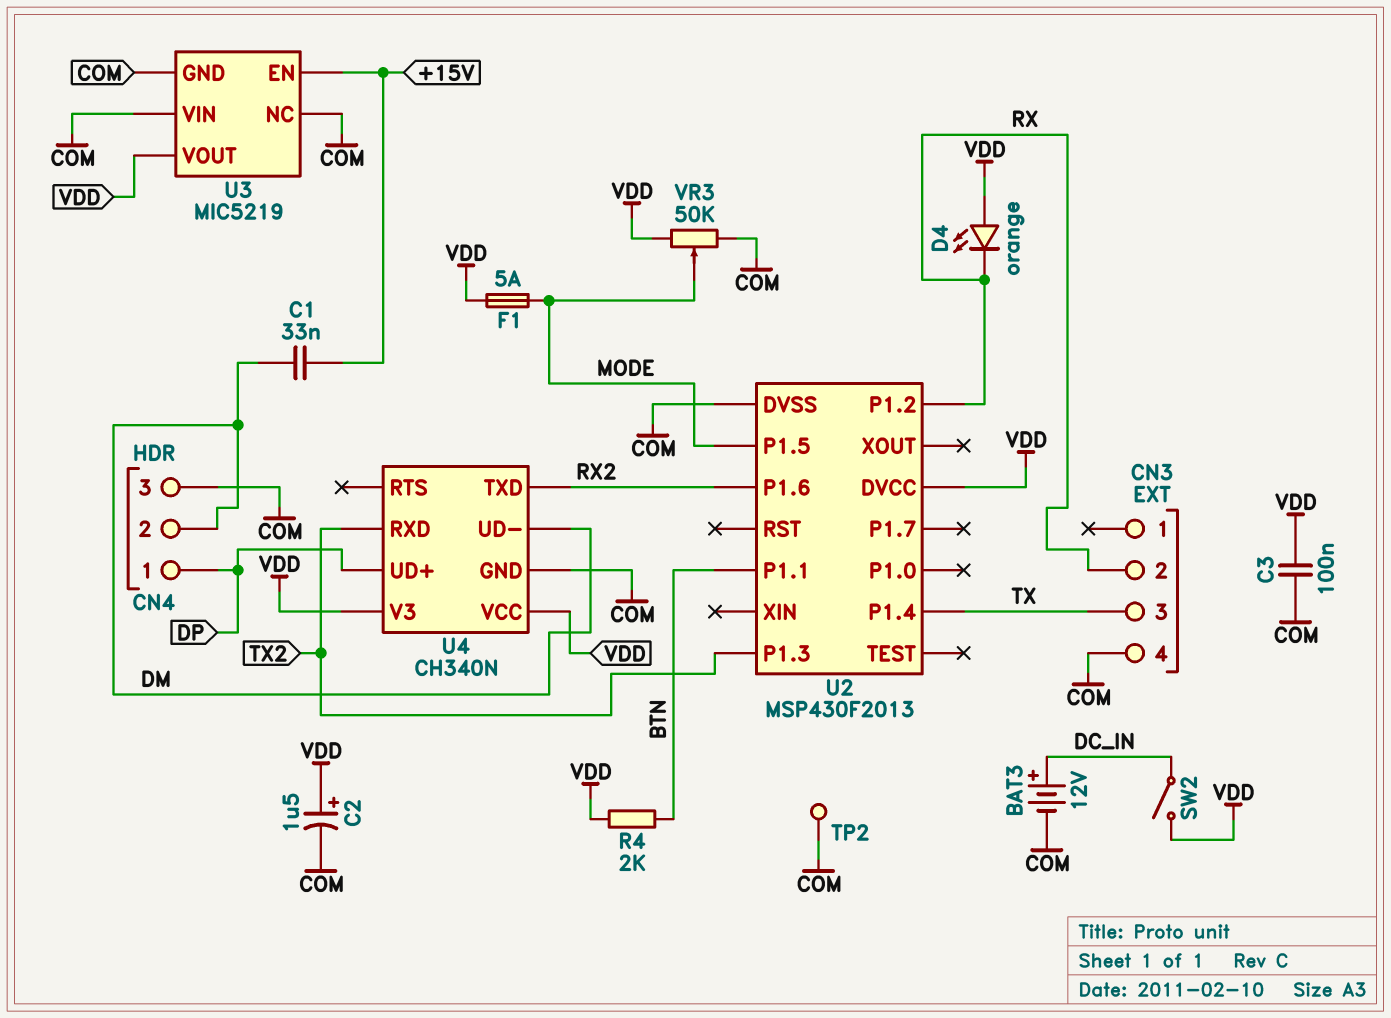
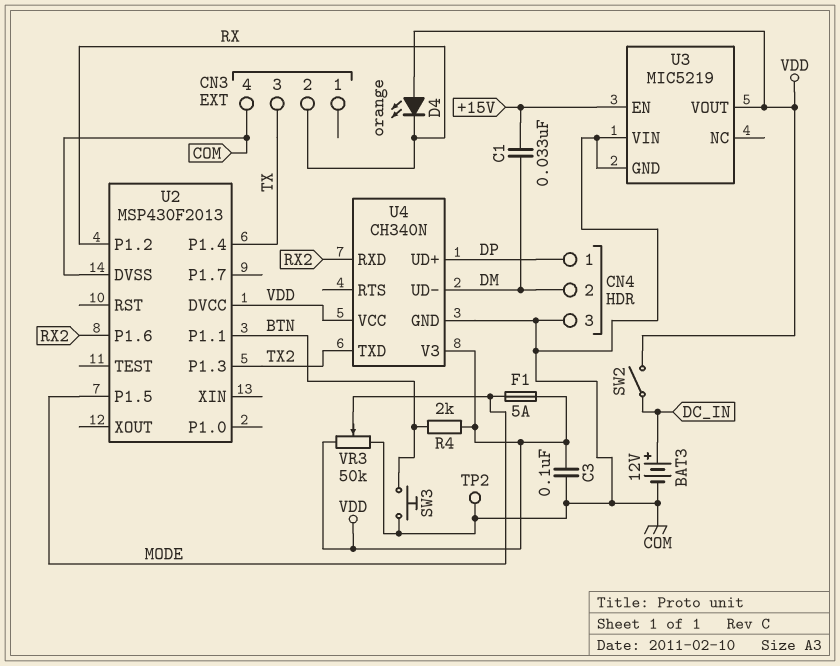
C2: 1.5uF (plus VDD, minus COM) -> none
SW3: none -> button (BTN, COM)
U3 pin NC: COM -> none
U4 pin RXD: TX2 -> RX2
U4 pin TXD: RX2 -> TX2

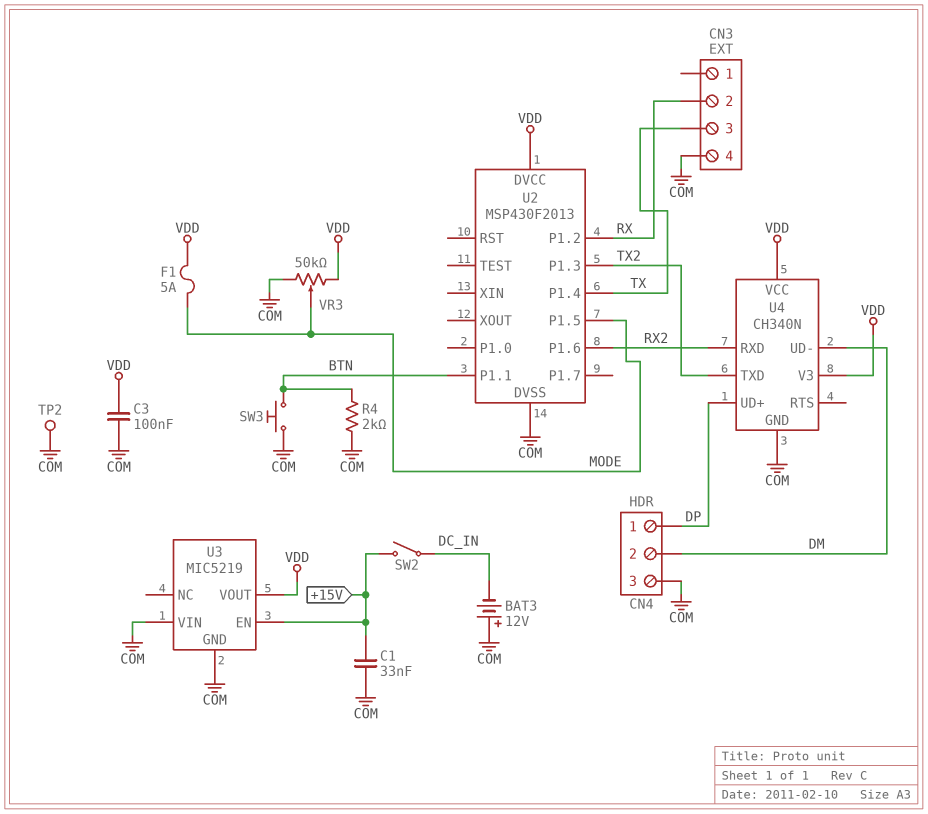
BAT3: 12V (plus DC_IN, minus COM) -> 12V (plus COM, minus DC_IN)
C1: 33nF (+15V, DM) -> 33nF (+15V, COM)
D4: LED orange (A VDD, K RX) -> none
R4: 2k (BTN, VDD) -> 2k (BTN, COM)
SW2: switch (DC_IN, VDD) -> switch (+15V, DC_IN)

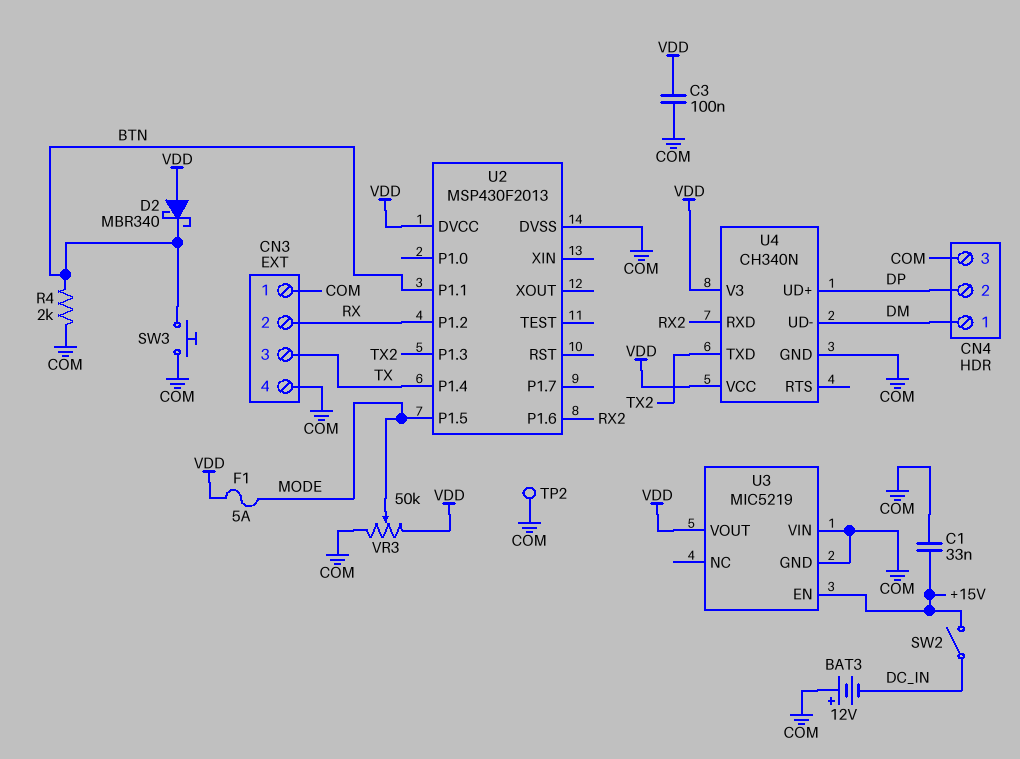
CN3 pin 1: none -> COM
CN4 pin 1: DP -> DM
CN4 pin 2: DM -> DP
D2: none -> schottky MBR340 (A VDD, K BTN)

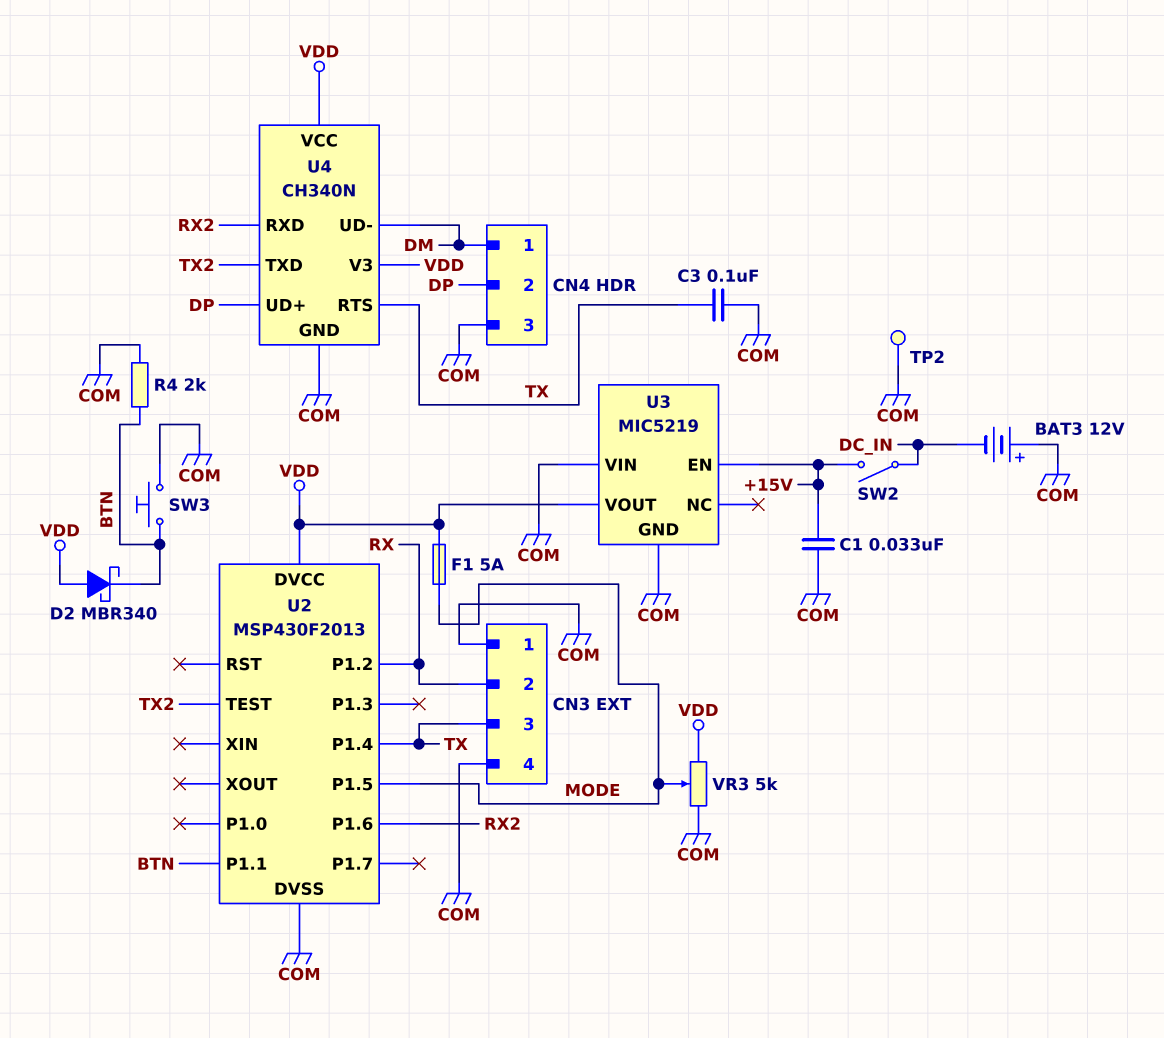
C3: 100nF (COM, VDD) -> 100nF (COM, TX)
U2 pin P1.3: TX2 -> none
U2 pin TEST: none -> TX2
U4 pin RTS: none -> TX
VR3: 50k (COM, VDD, wiper MODE) -> 5k (COM, VDD, wiper MODE)

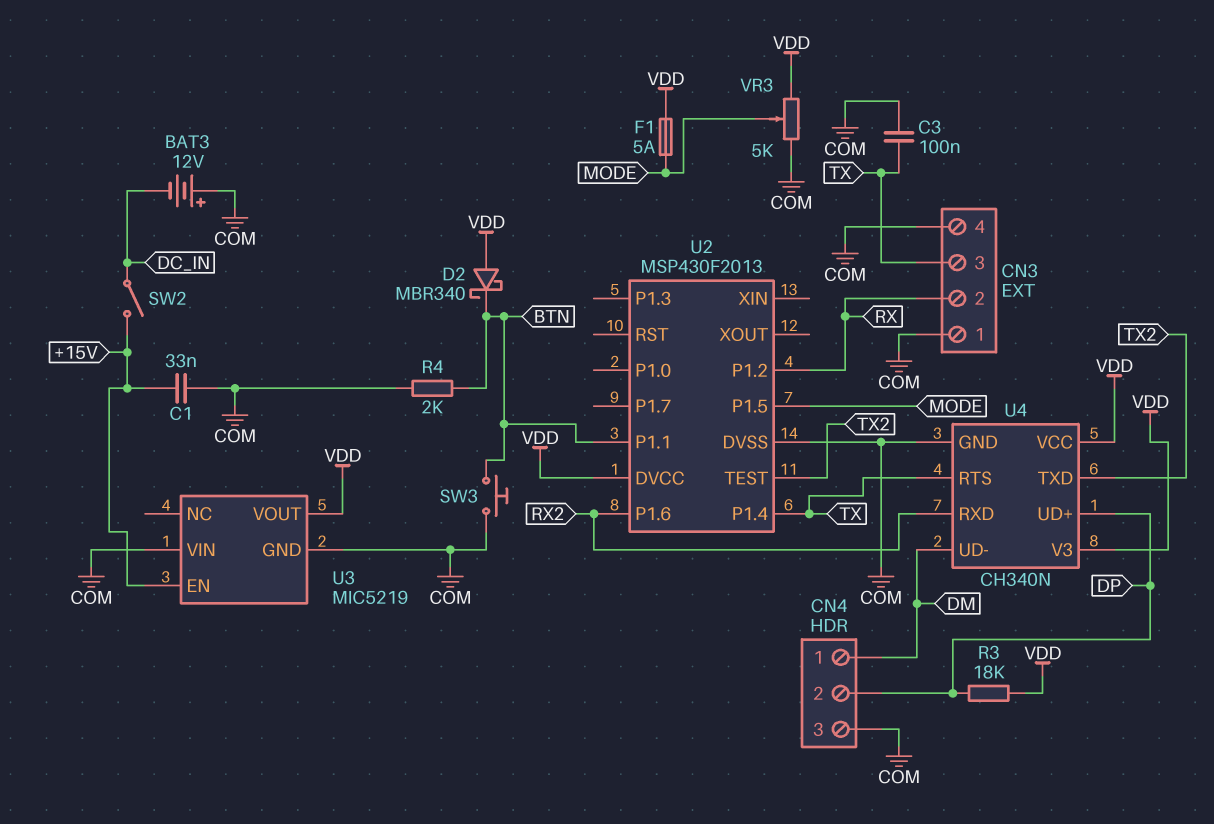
R3: none -> 18k (DP, VDD)
TP2: test point (COM) -> none

